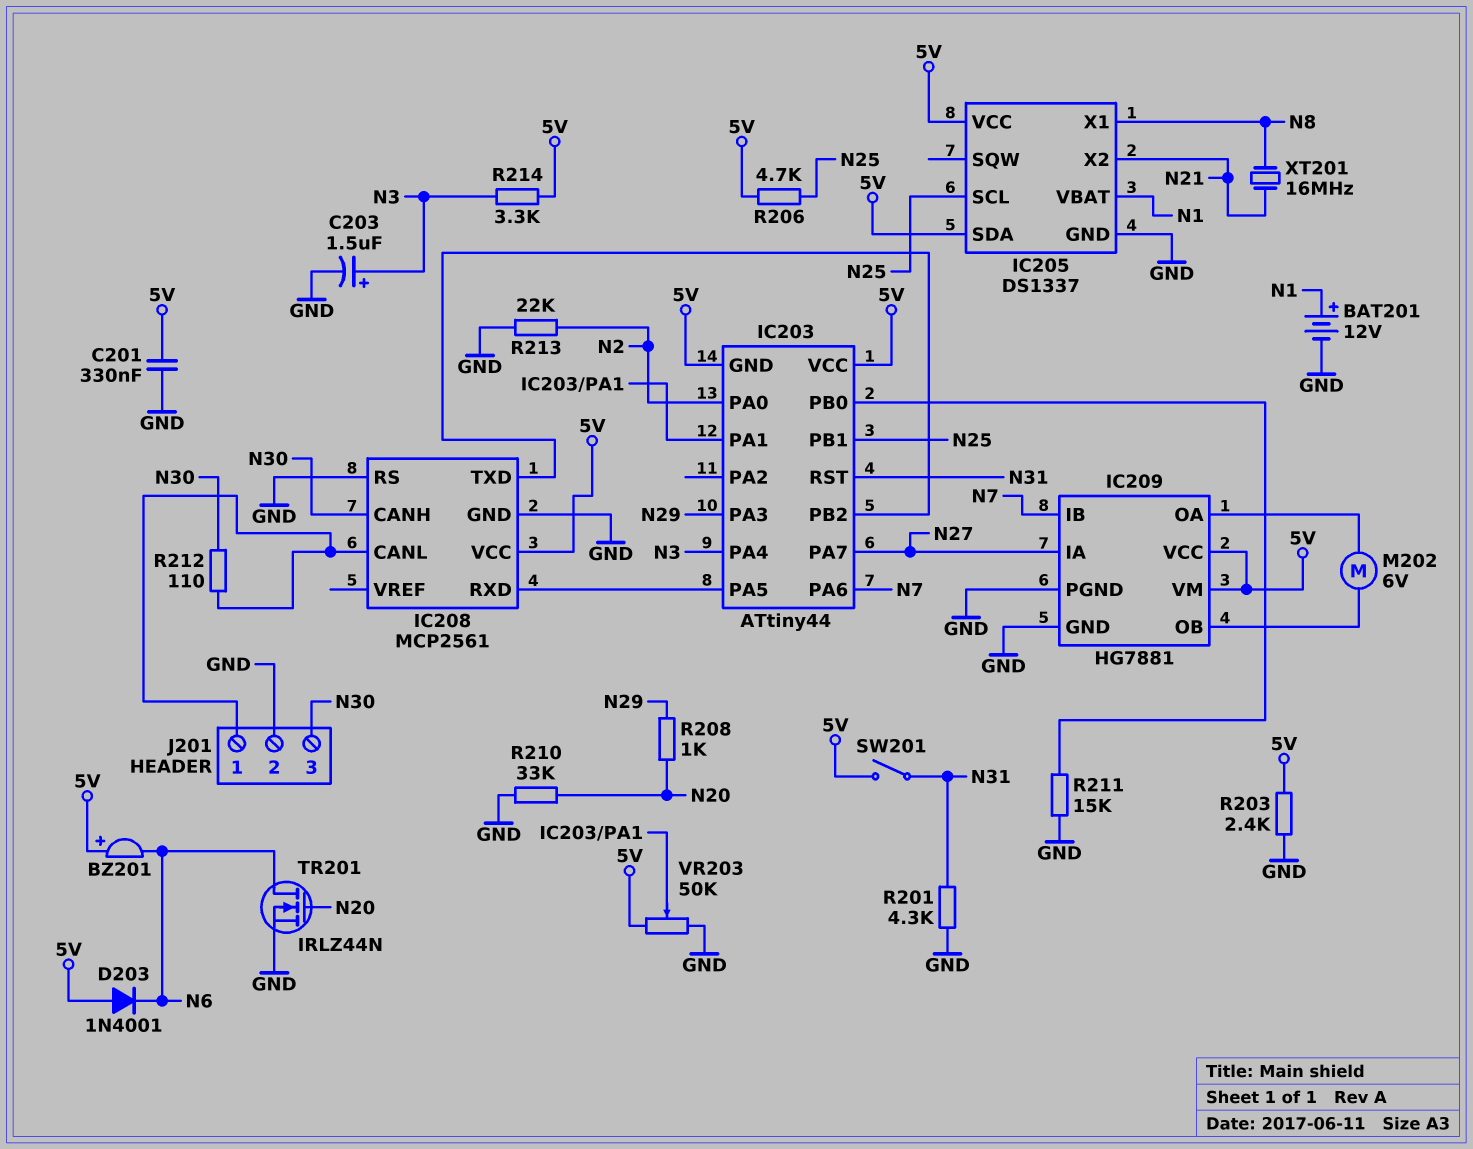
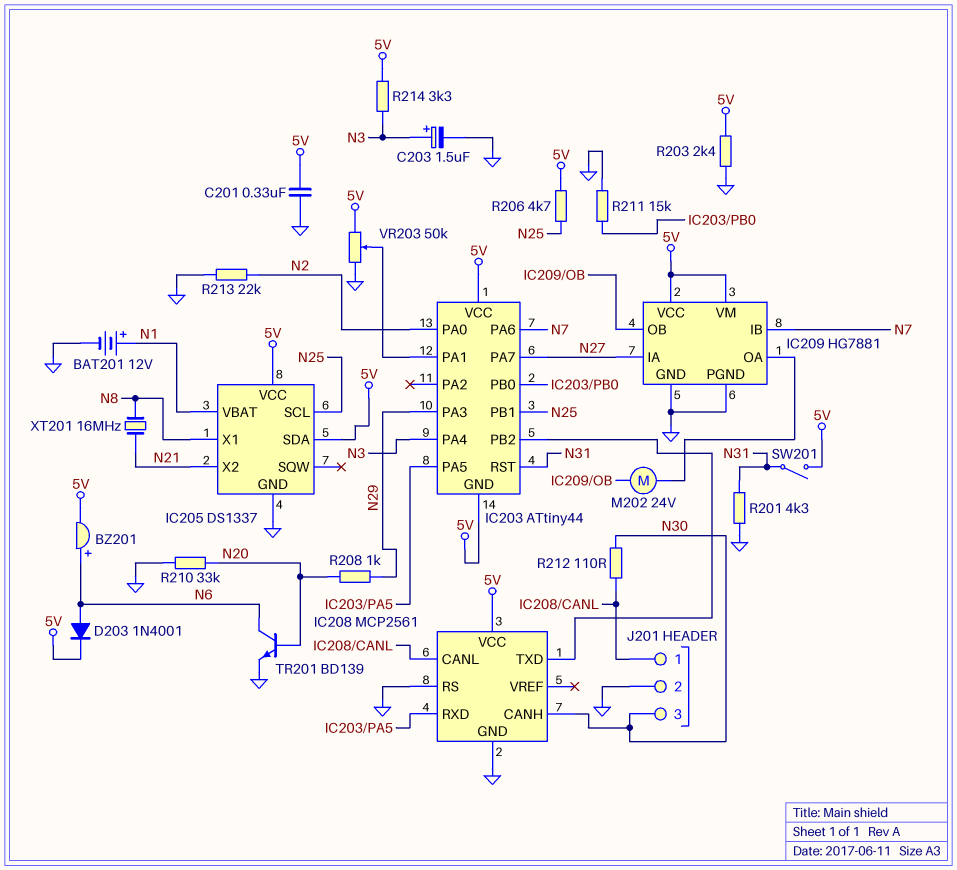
BZ201: buzzer (plus 5V, minus N6) -> buzzer (plus N6, minus 5V)
D203: diode 1N4001 (A 5V, K N6) -> diode 1N4001 (A N6, K 5V)
M202: motor 6V (IC209/OA, IC209/OB) -> motor 24V (IC209/OA, IC209/OB)
TR201: NMOS IRLZ44N (G N20, D N6, S GND) -> NPN BD139 (B N20, C N6, E GND)

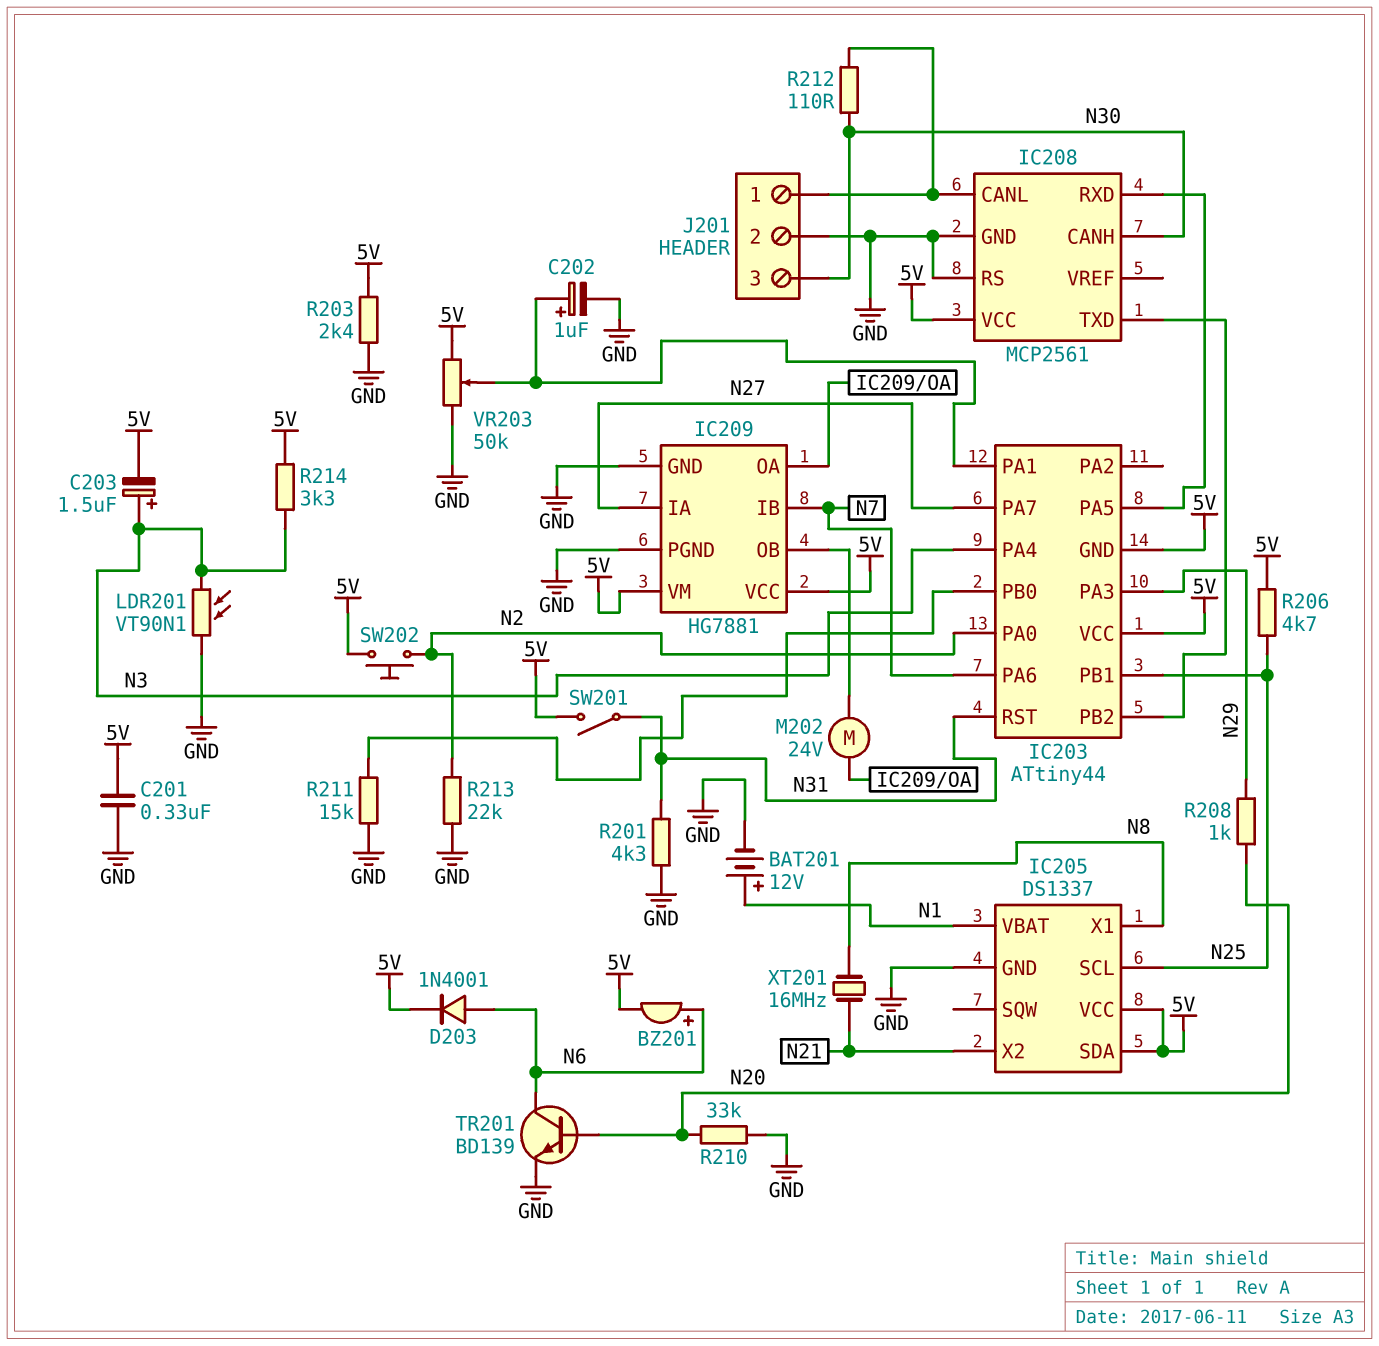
C202: none -> 1uF (plus IC203/PA1, minus GND)
C203: 1.5uF (plus N3, minus GND) -> 1.5uF (plus N3, minus 5V)
LDR201: none -> VT90N1 (GND, N3)
SW202: none -> button (5V, N2)

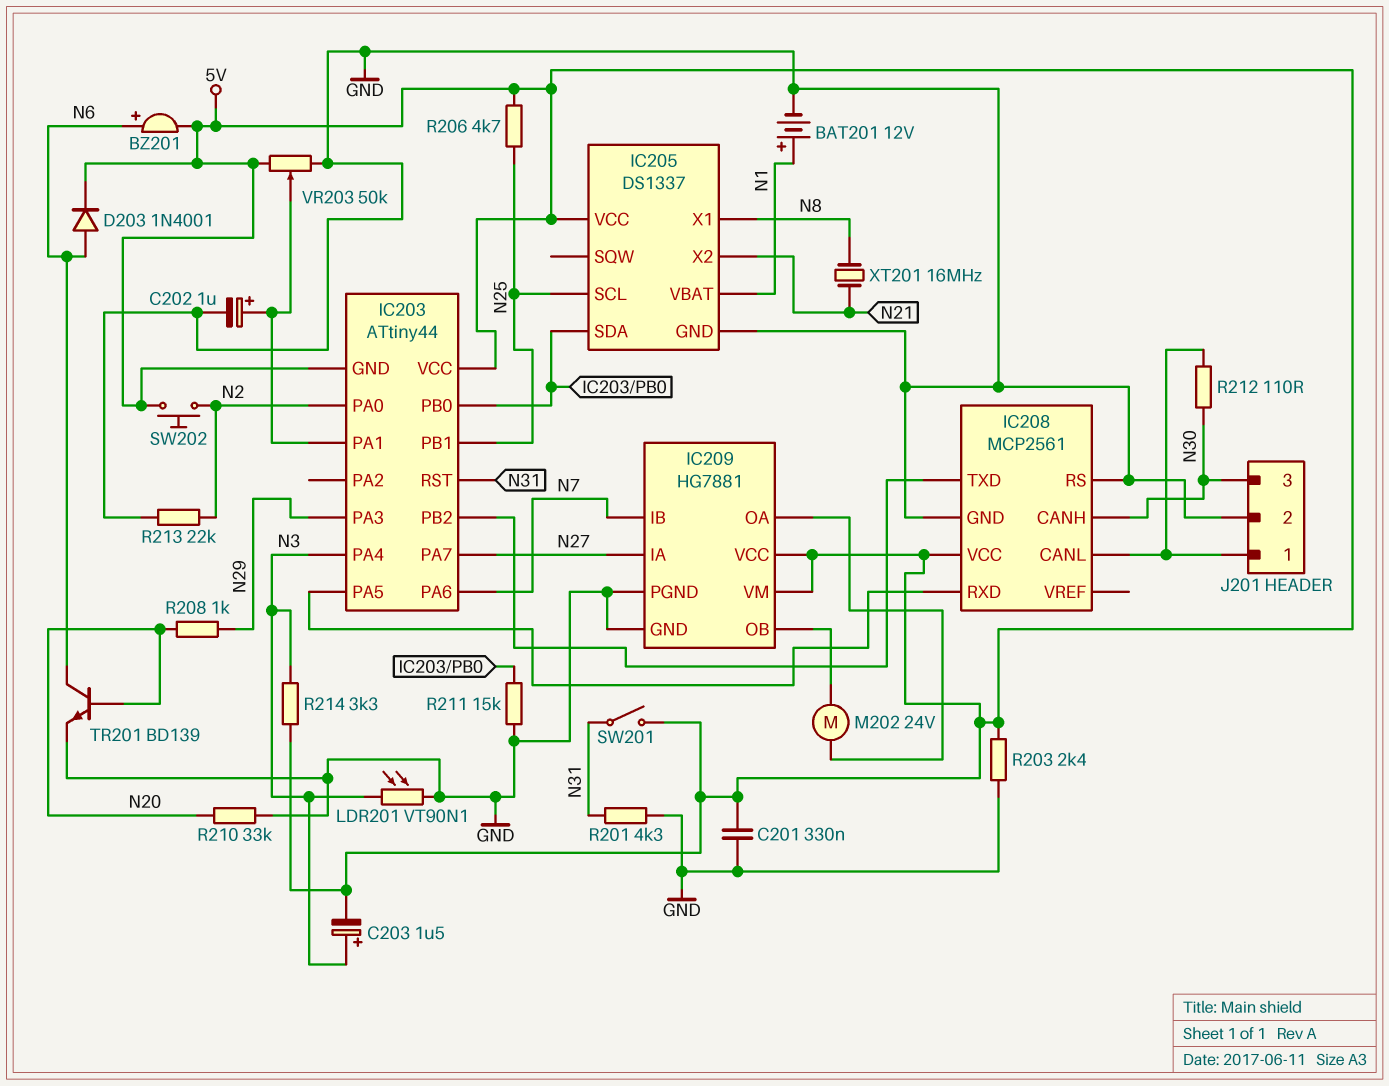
IC205 pin SDA: 5V -> IC203/PB0

